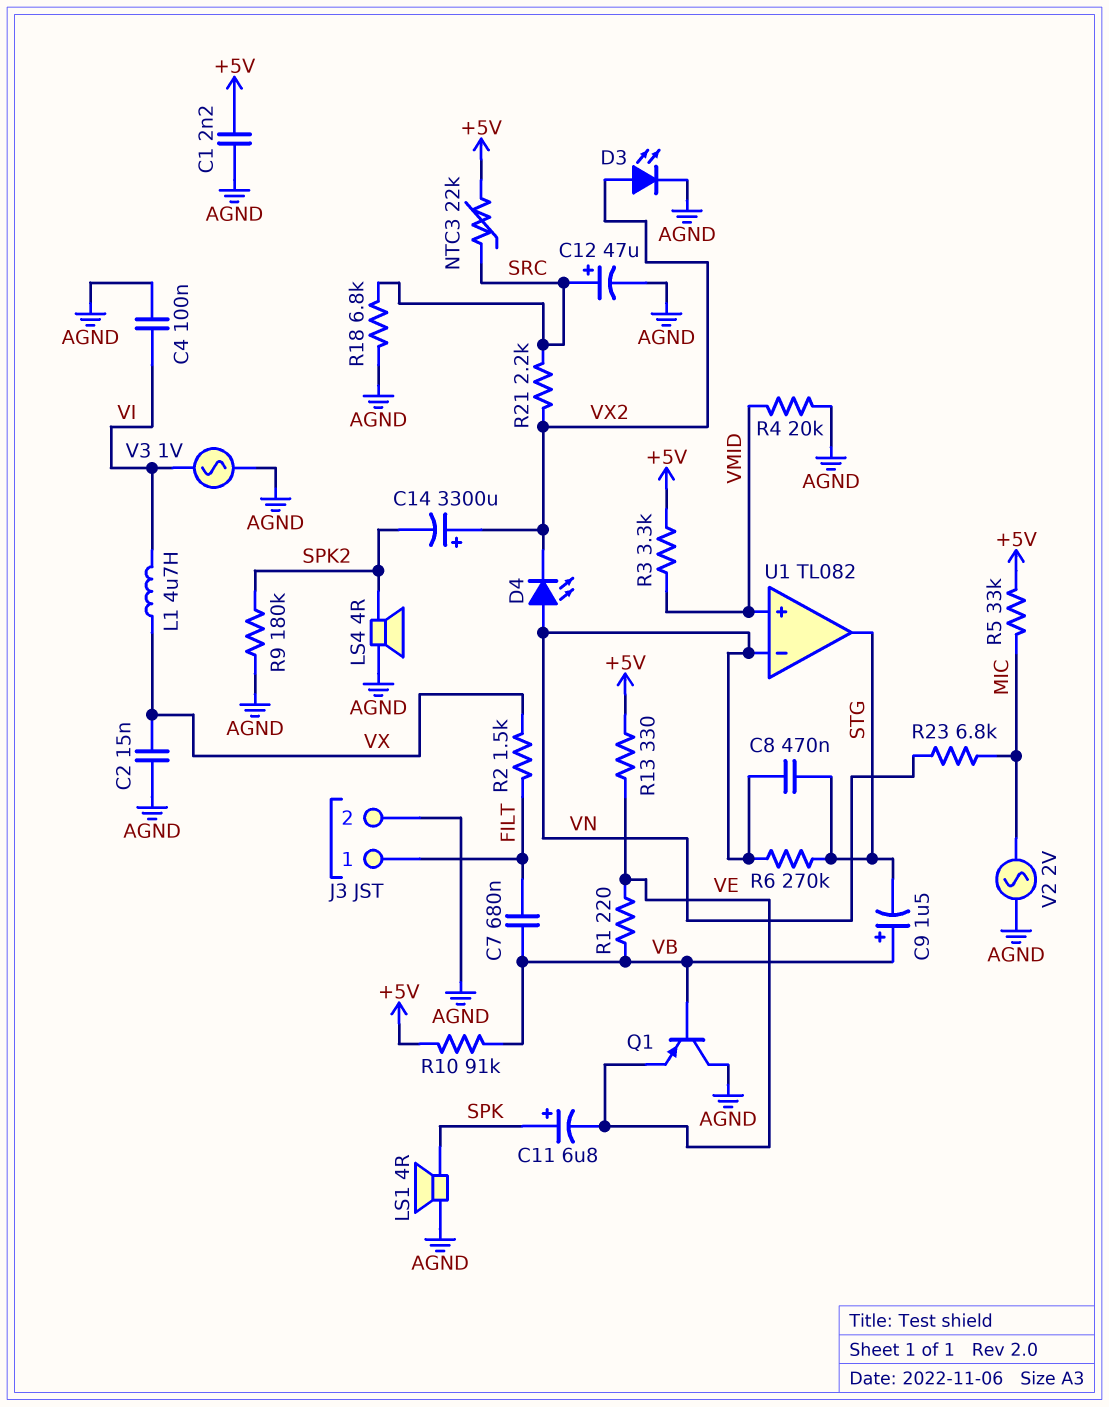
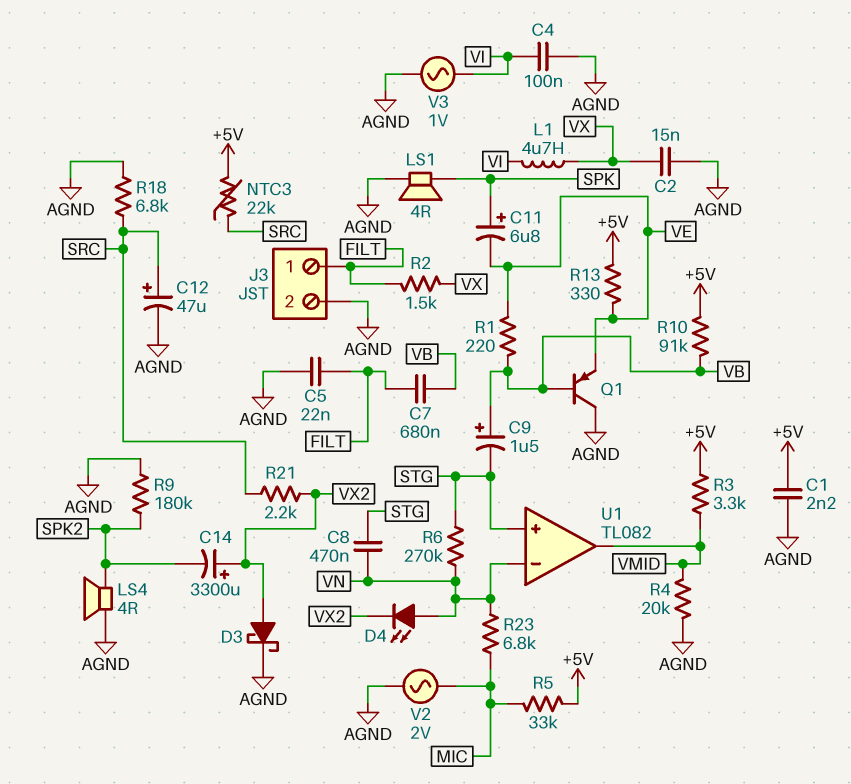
C5: none -> 22nF (AGND, FILT)
D3: LED (A VX2, K AGND) -> schottky (A VX2, K AGND)
U1 pin in+: VMID -> STG
U1 pin out: STG -> VMID

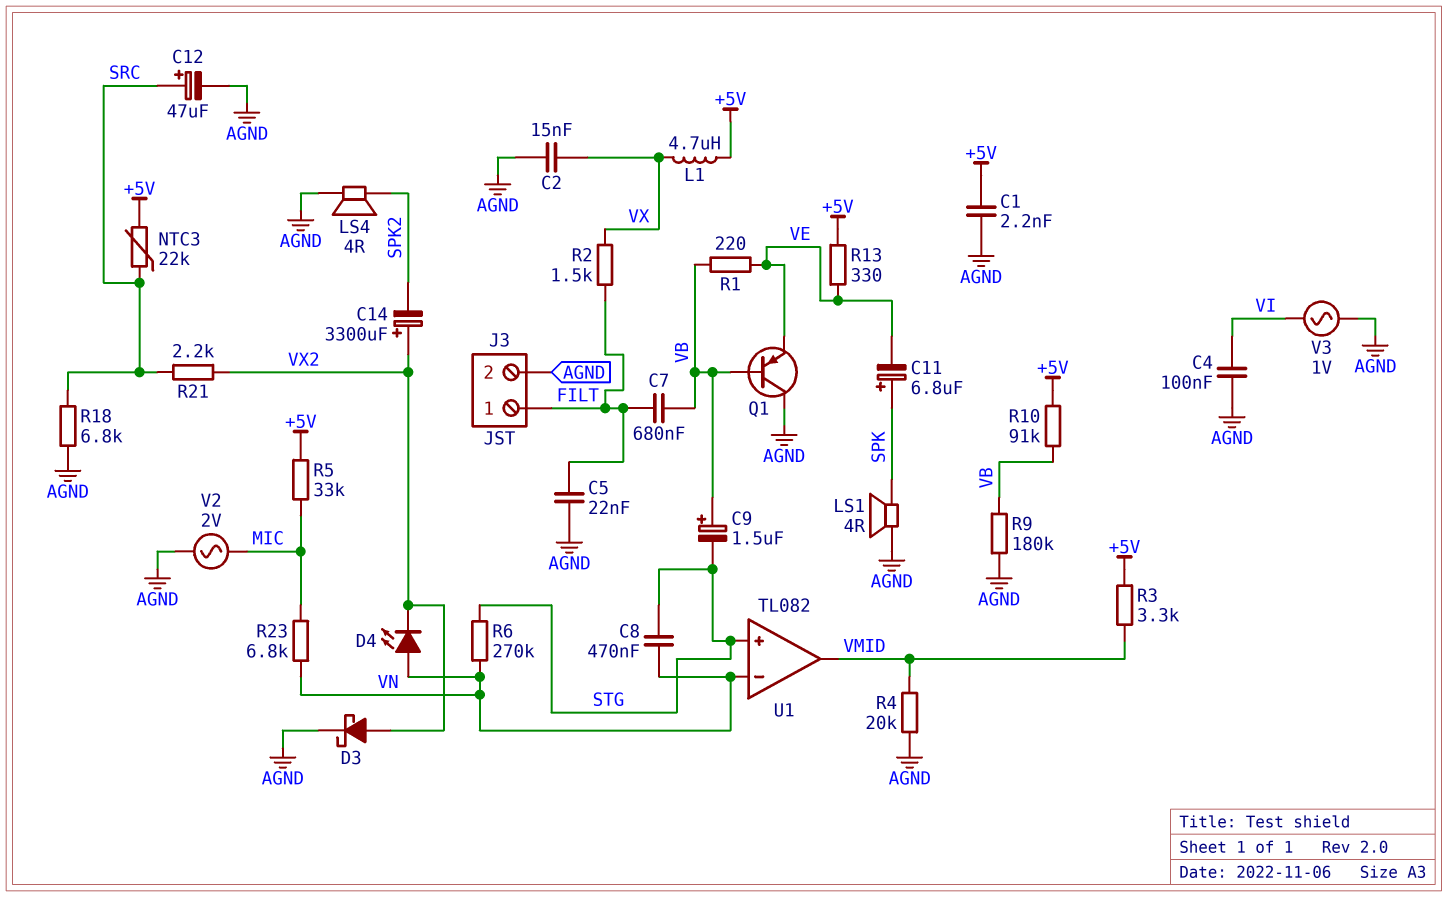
L1: 4.7uH (VI, VX) -> 4.7uH (+5V, VX)
R9: 180k (AGND, SPK2) -> 180k (AGND, VB)

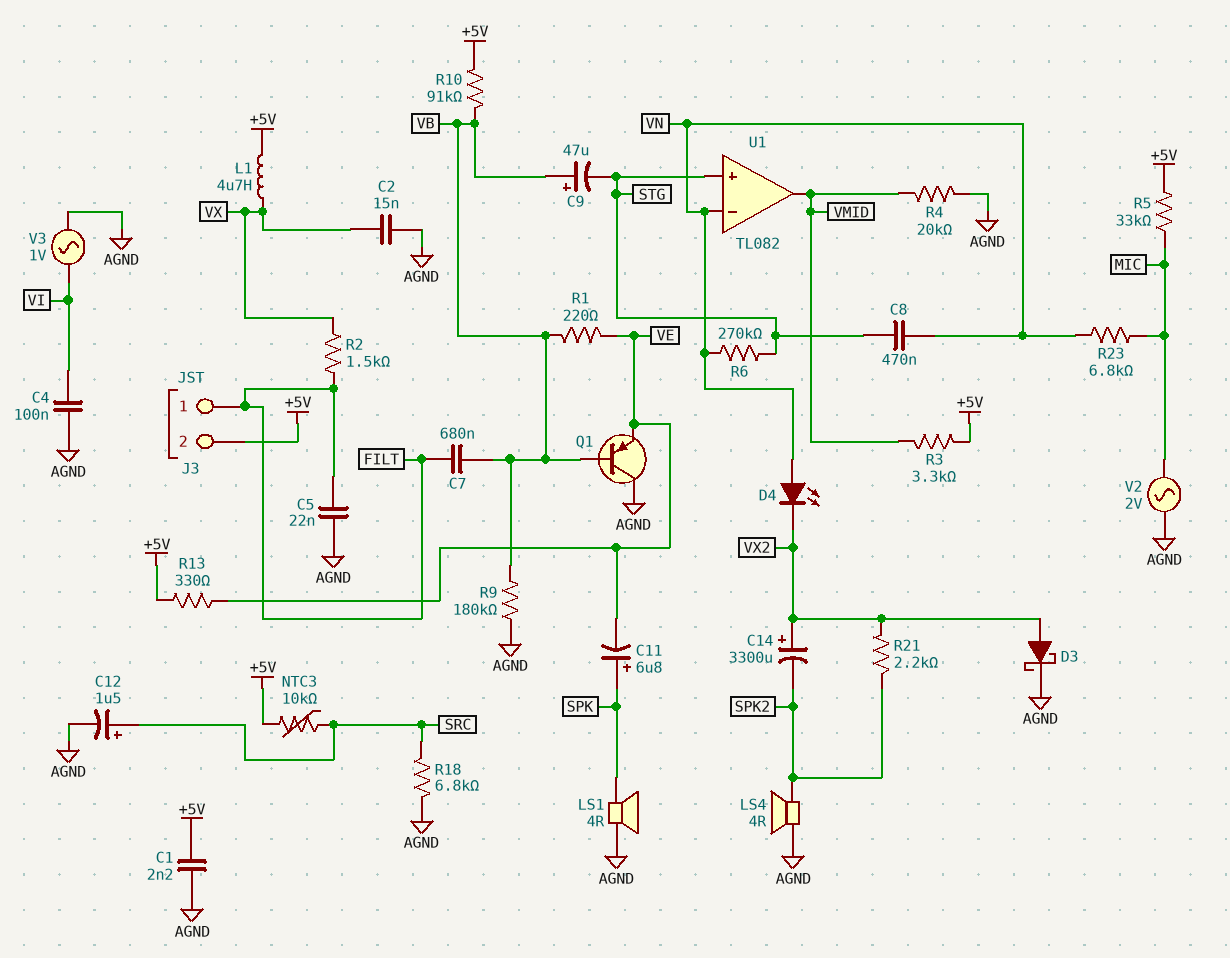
C9: 1.5uF (plus VB, minus STG) -> 47uF (plus VB, minus STG)
C12: 47uF (plus SRC, minus AGND) -> 1.5uF (plus SRC, minus AGND)
J3 pin 2: AGND -> +5V
NTC3: 22k (+5V, SRC) -> 10k (+5V, SRC)
R21: 2.2k (SRC, VX2) -> 2.2k (SPK2, VX2)

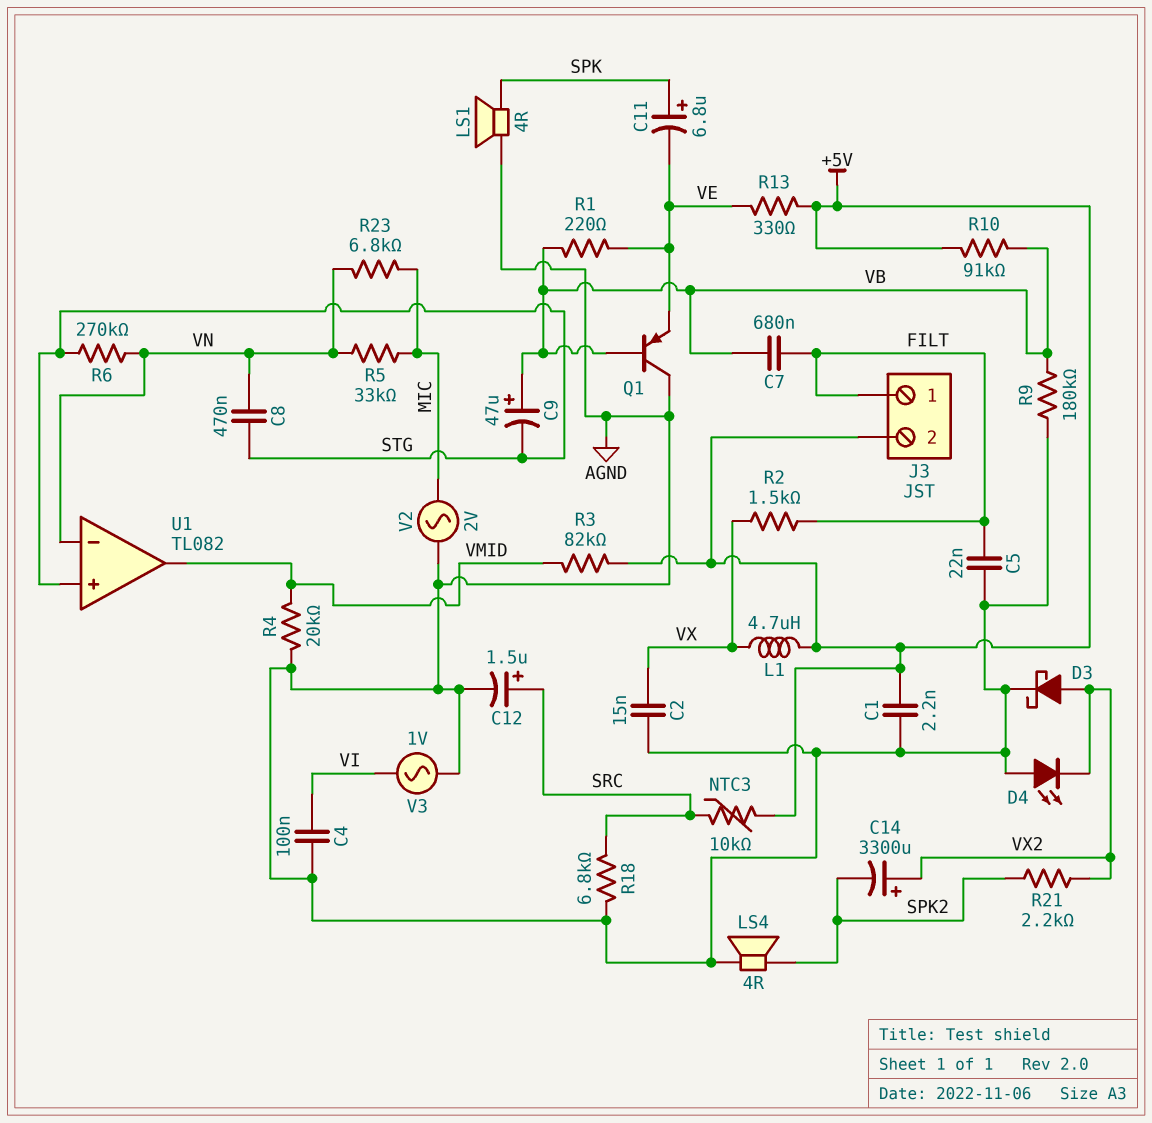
D4: LED (A VN, K VX2) -> LED (A AGND, K VX2)
R3: 3.3k (+5V, VMID) -> 82k (+5V, VMID)
R5: 33k (+5V, MIC) -> 33k (MIC, VN)

